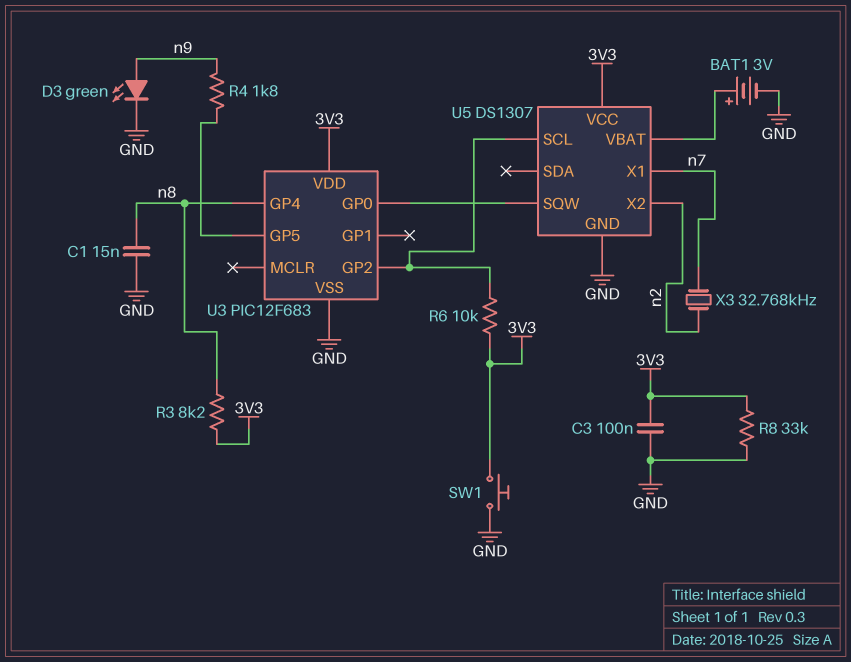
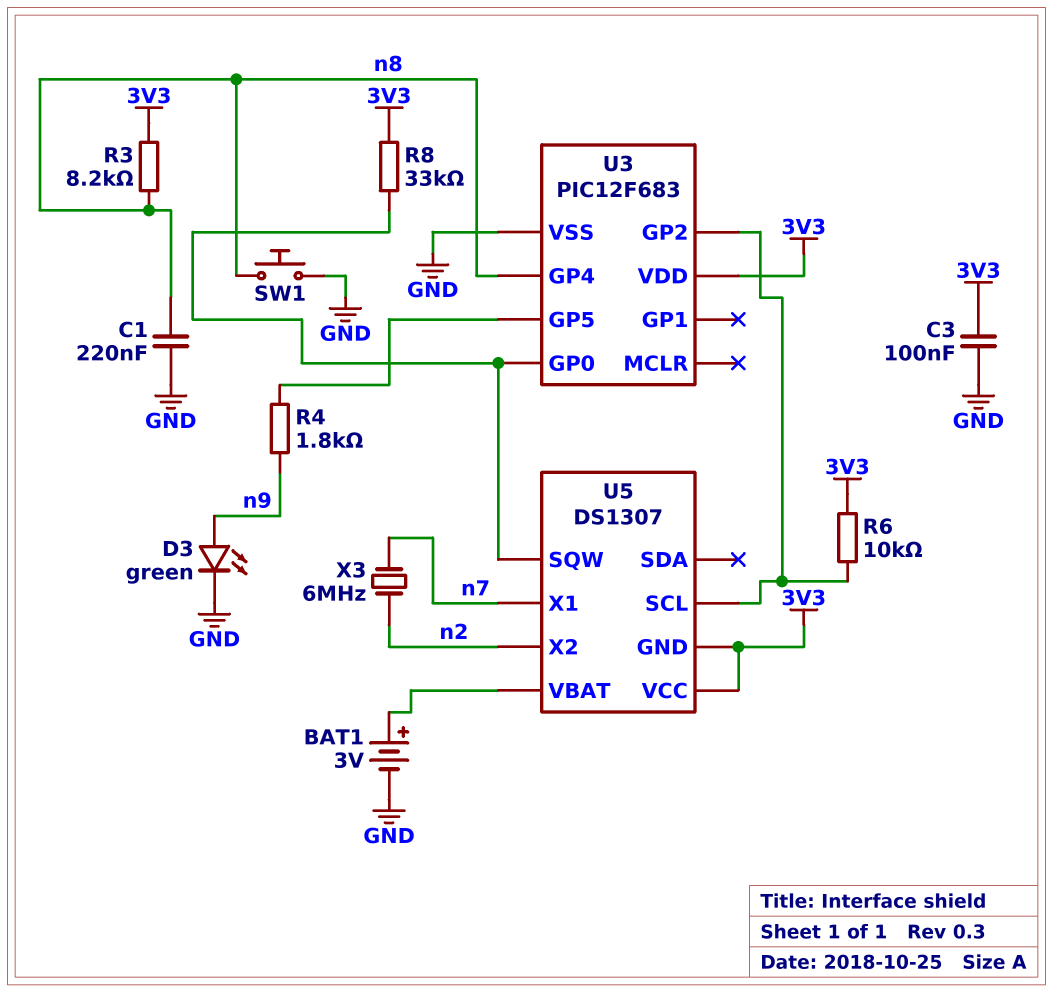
C1: 15nF (GND, n8) -> 220nF (GND, n8)
R8: 33k (3V3, GND) -> 33k (3V3, U3/GP0)
SW1: button (3V3, GND) -> button (GND, n8)
U5 pin GND: GND -> 3V3
X3: 32.768kHz (n2, n7) -> 6MHz (n2, n7)

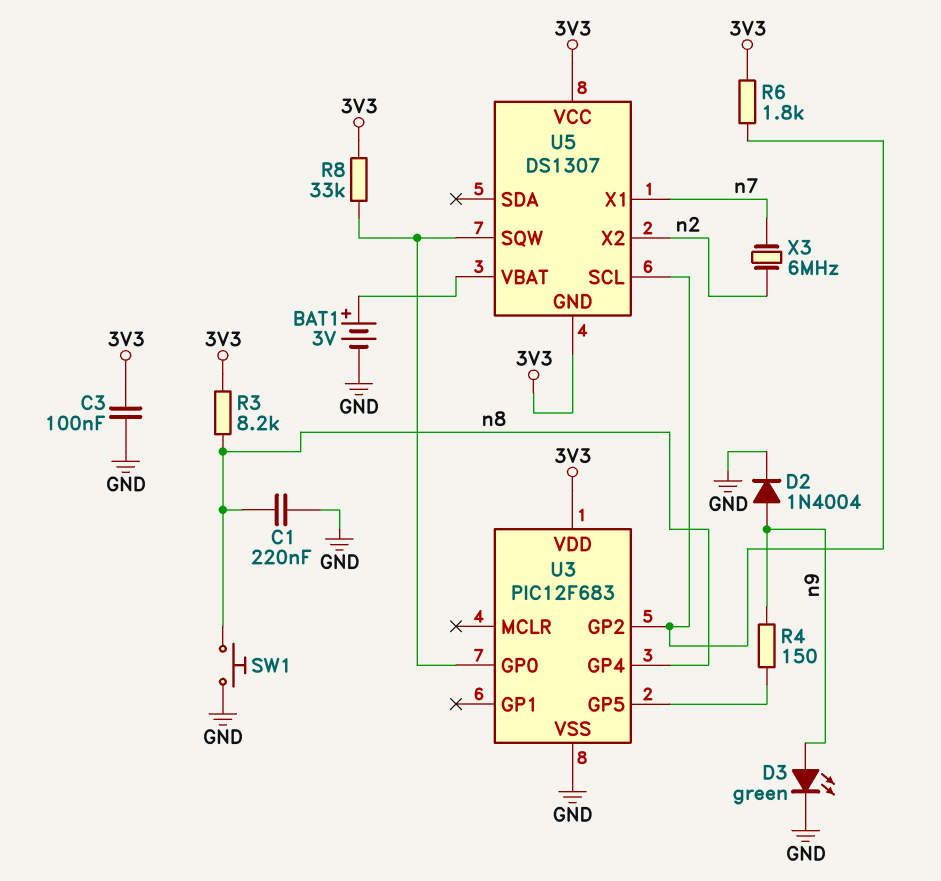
D2: none -> diode 1N4004 (A n9, K GND)
R4: 1.8k (U3/GP5, n9) -> 150 (U3/GP5, n9)
R6: 10k (3V3, U3/GP2) -> 1.8k (3V3, U3/GP2)

